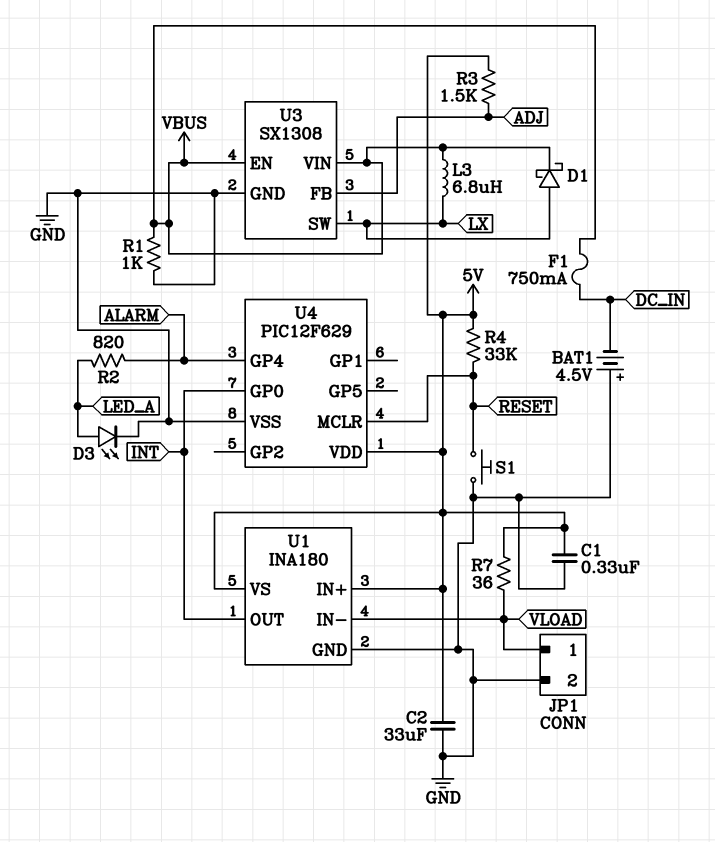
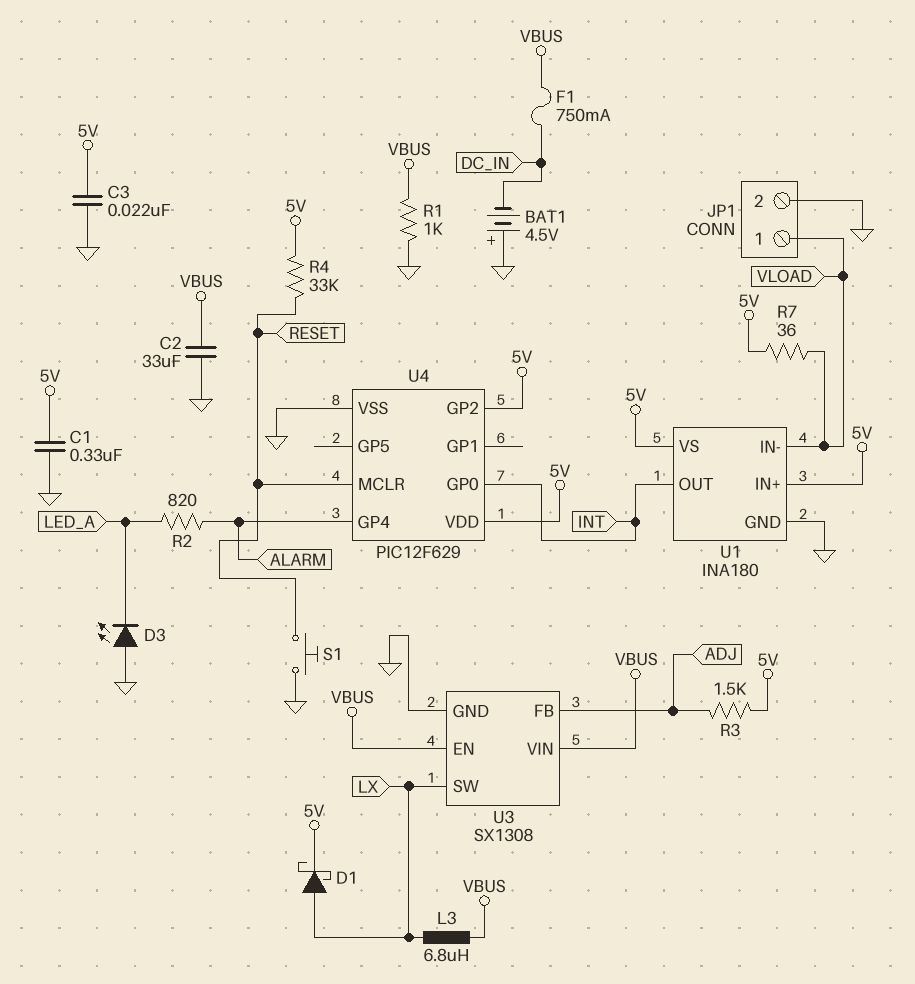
C2: 33uF (5V, GND) -> 33uF (GND, VBUS)
C3: none -> 22nF (5V, GND)
D1: schottky (A LX, K VBUS) -> schottky (A LX, K 5V)
D3: LED (A LED_A, K GND) -> LED (A GND, K LED_A)
U4 pin GP2: none -> 5V

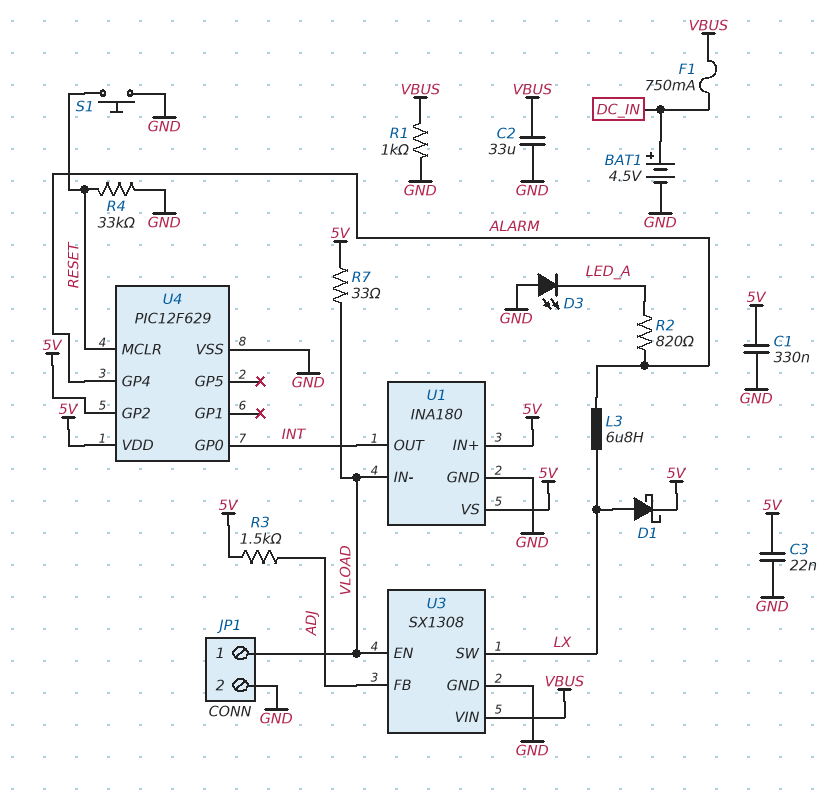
BAT1: 4.5V (plus GND, minus DC_IN) -> 4.5V (plus DC_IN, minus GND)
L3: 6.8uH (LX, VBUS) -> 6.8uH (ALARM, LX)
R4: 33k (5V, RESET) -> 33k (GND, RESET)
R7: 36 (5V, VLOAD) -> 33 (5V, VLOAD)
U3 pin EN: VBUS -> VLOAD

